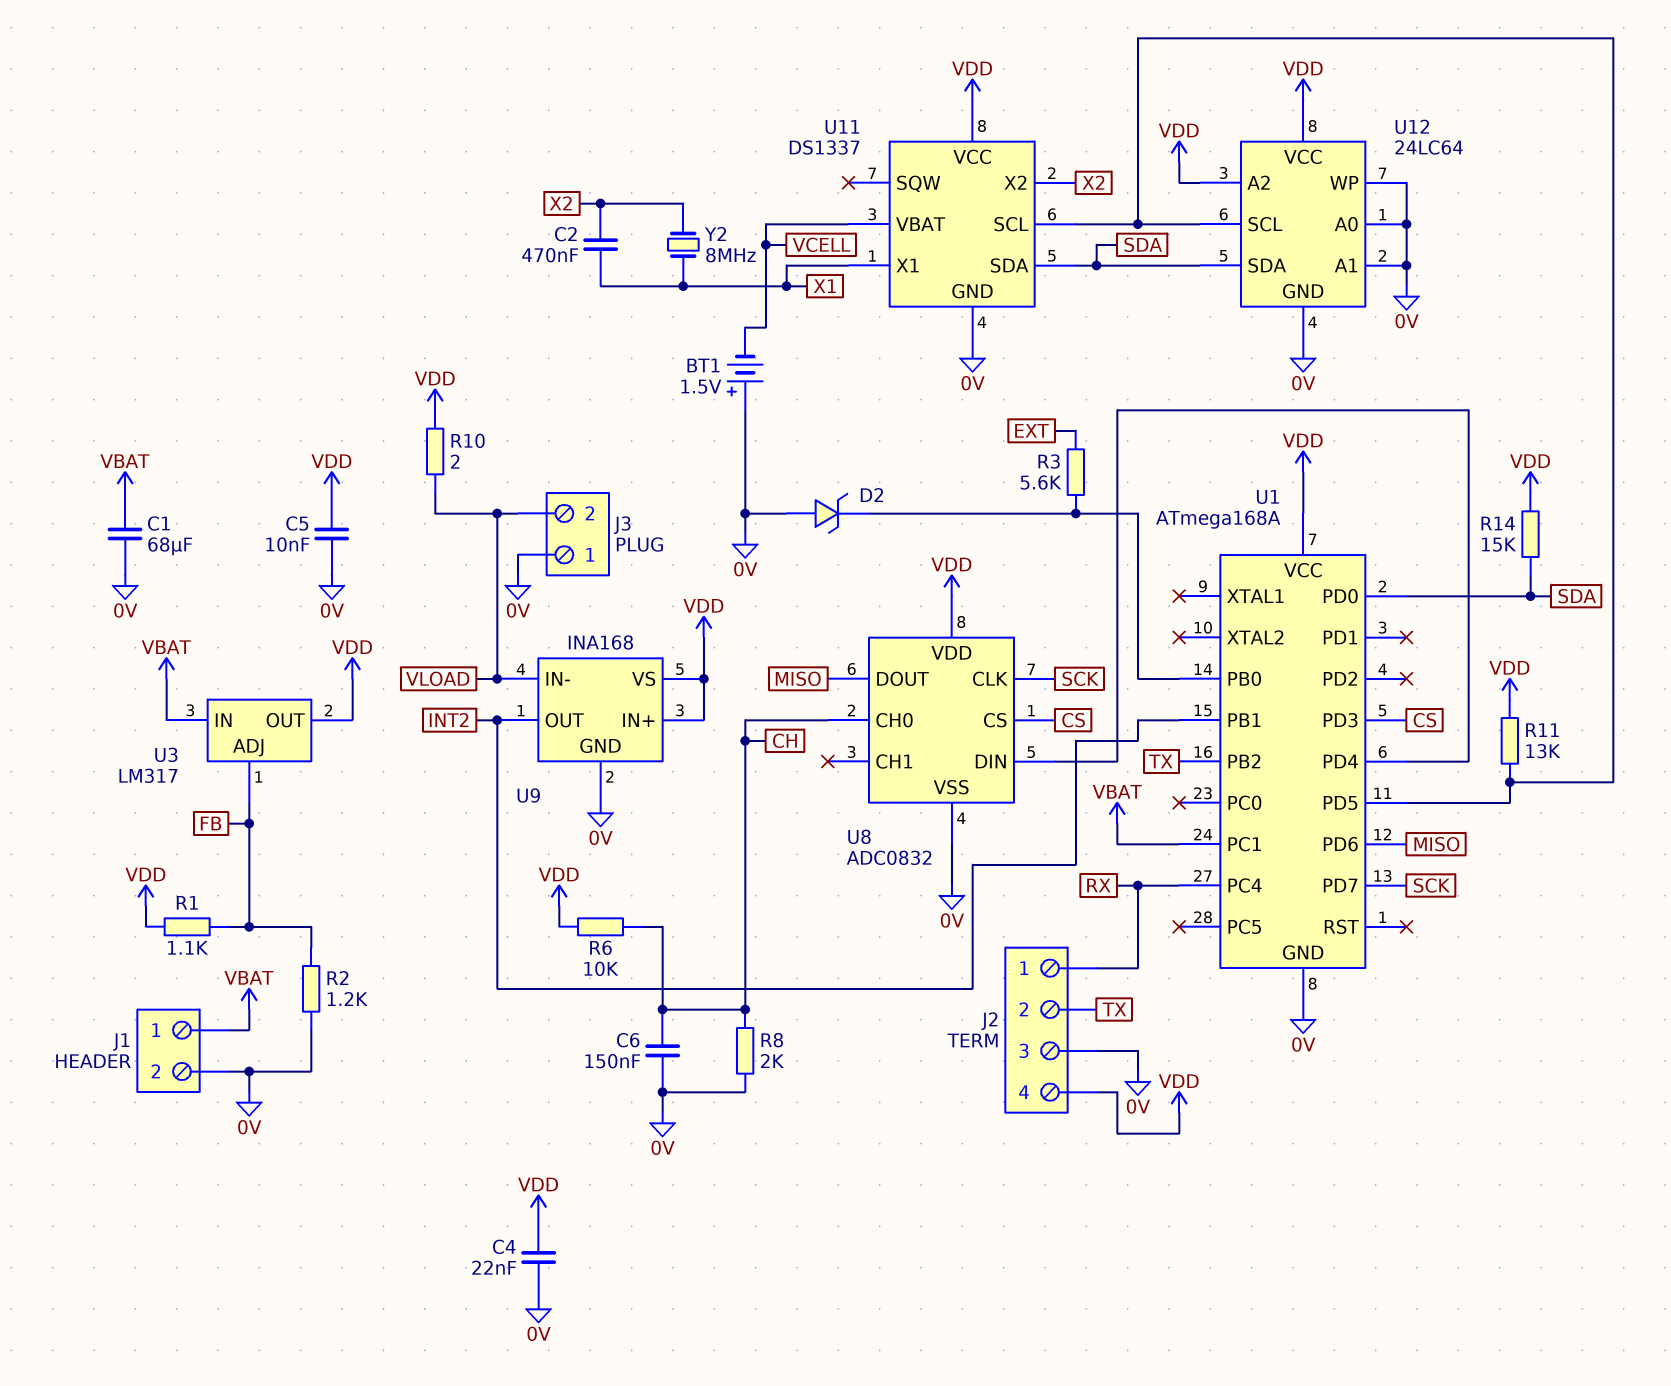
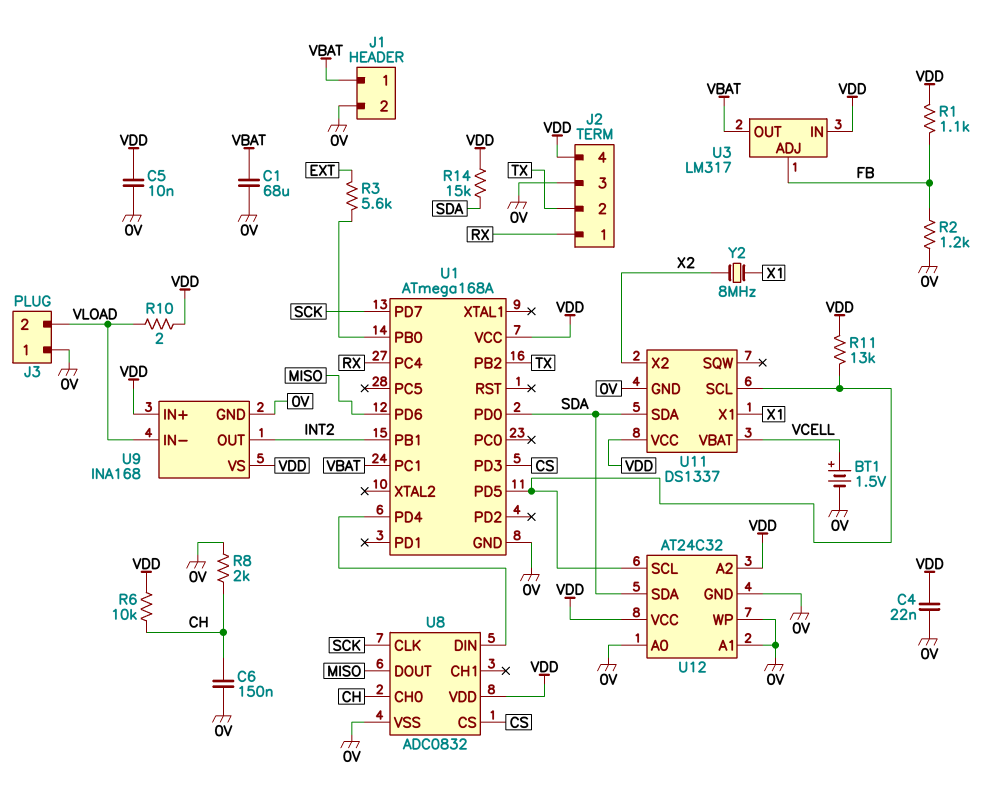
BT1: 1.5V (plus 0V, minus VCELL) -> 1.5V (plus VCELL, minus 0V)
C2: 470nF (X1, X2) -> none
D2: zener (A 0V, K U1/PB0) -> none
U3 pin IN: VBAT -> VDD
U3 pin OUT: VDD -> VBAT
U12: 24LC64 -> AT24C32

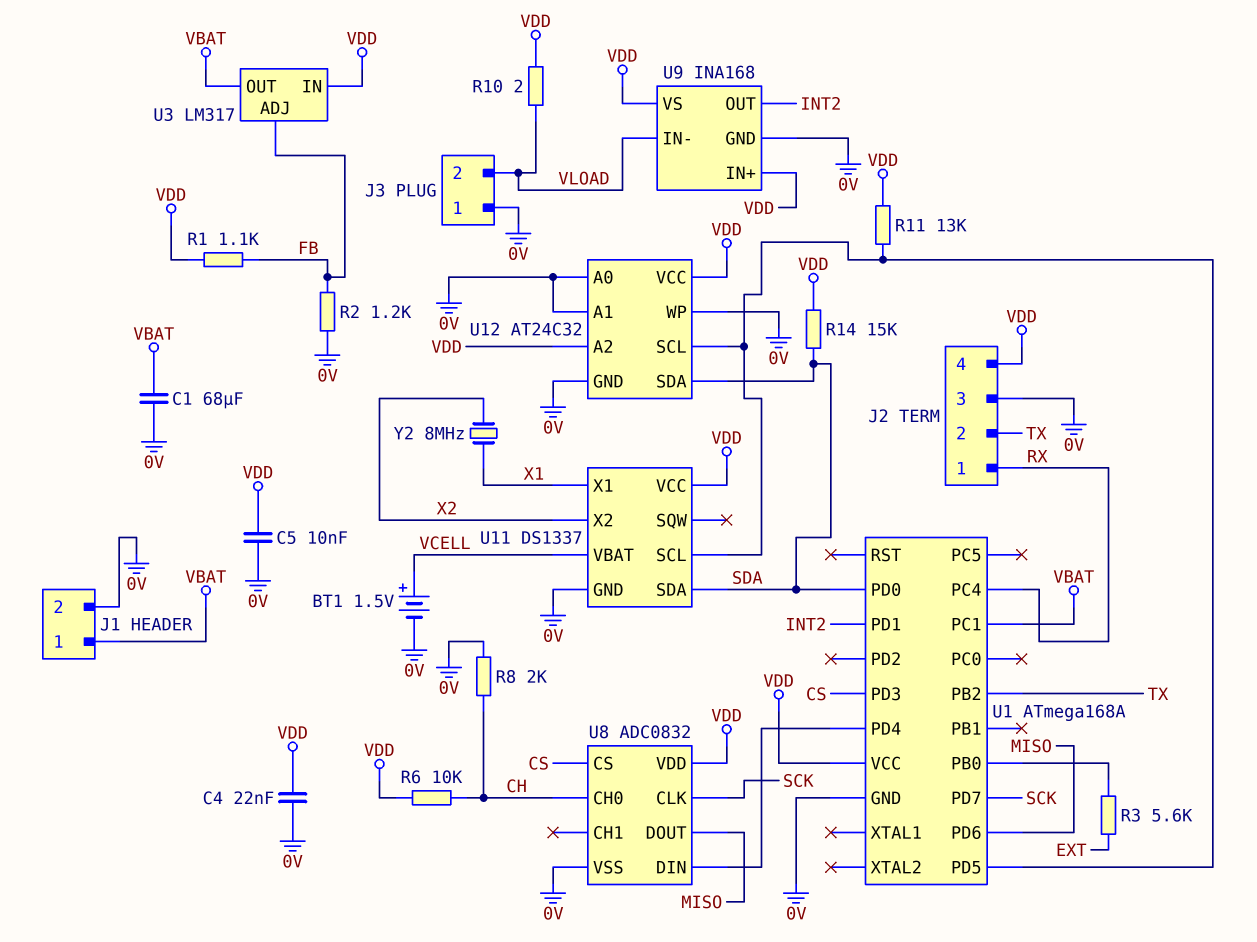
C6: 150nF (0V, CH) -> none
U1 pin PB1: INT2 -> none
U1 pin PD1: none -> INT2

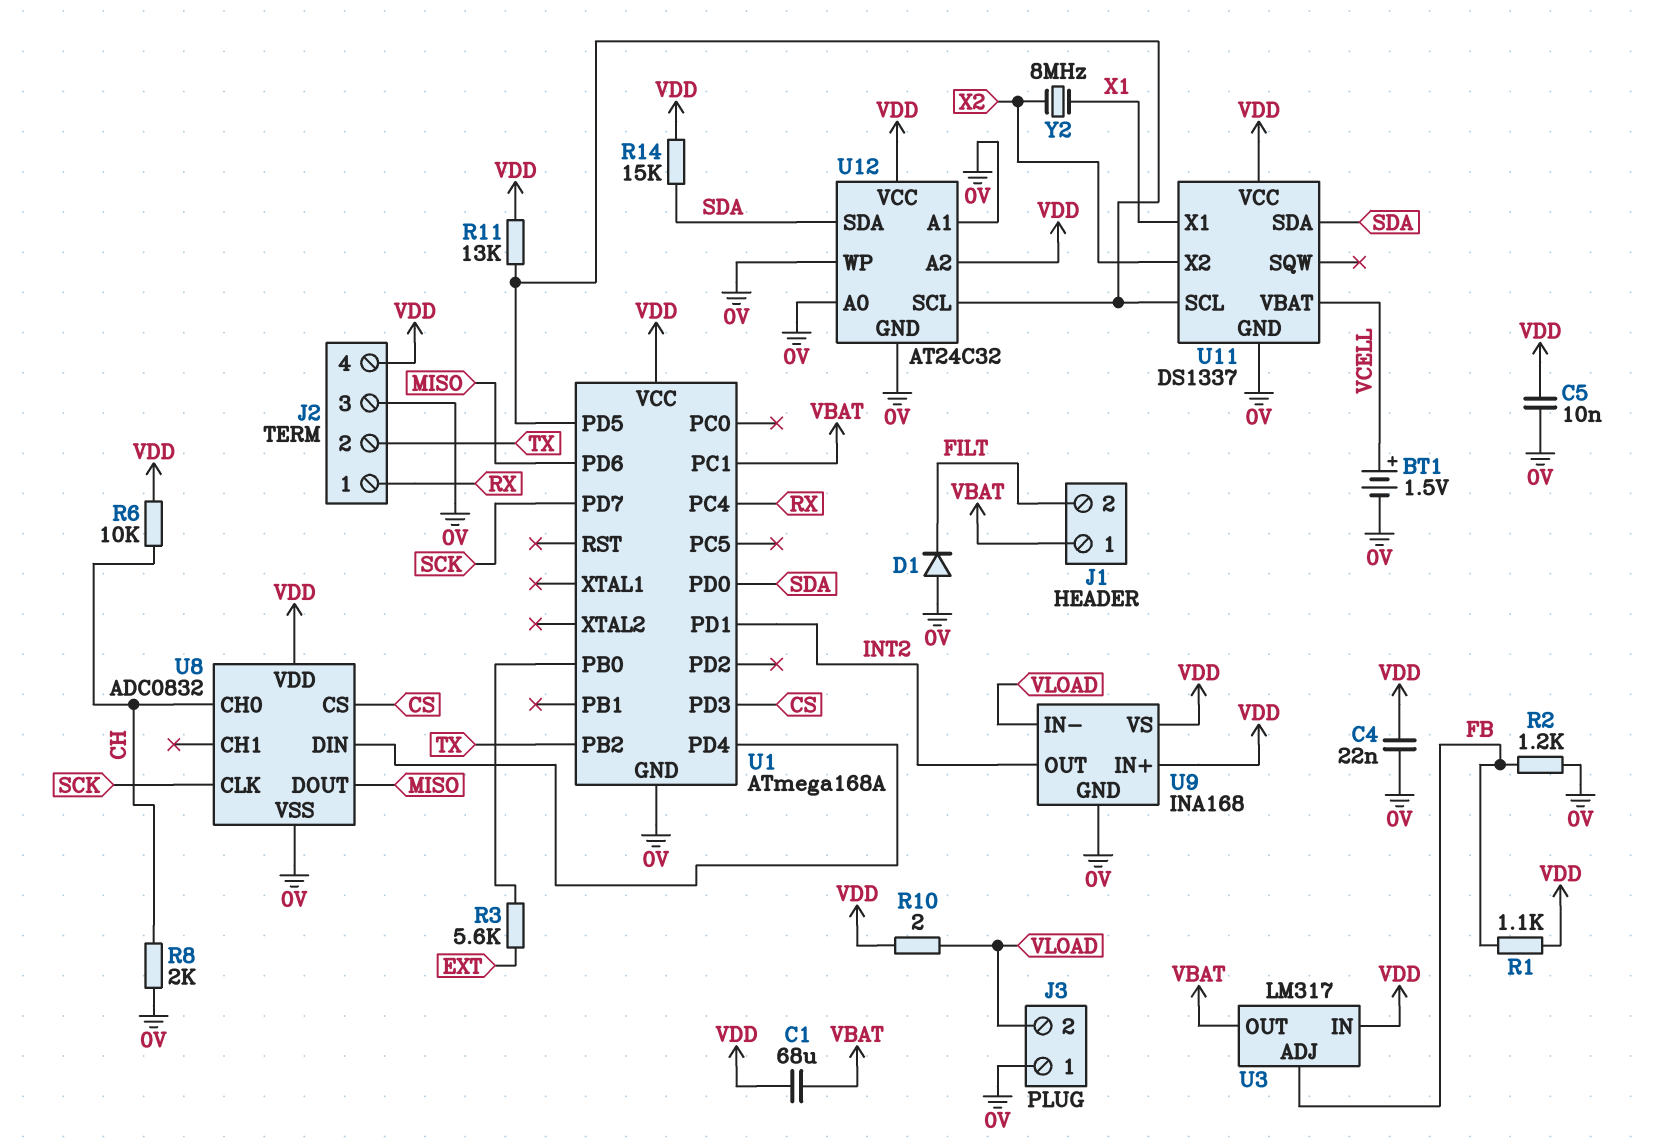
C1: 68uF (0V, VBAT) -> 68uF (VBAT, VDD)
D1: none -> diode (A 0V, K FILT)
J1 pin 2: 0V -> FILT

